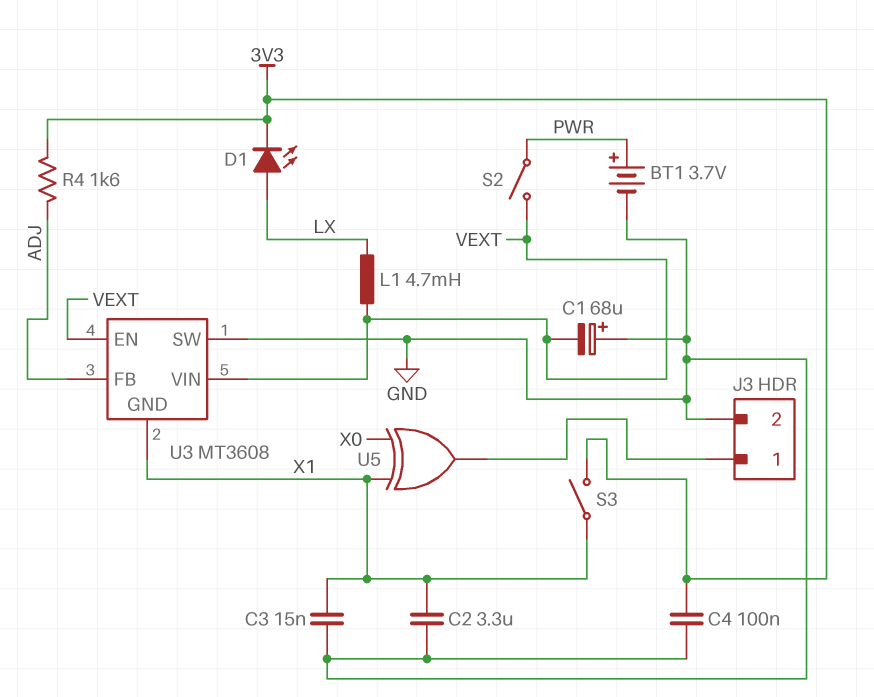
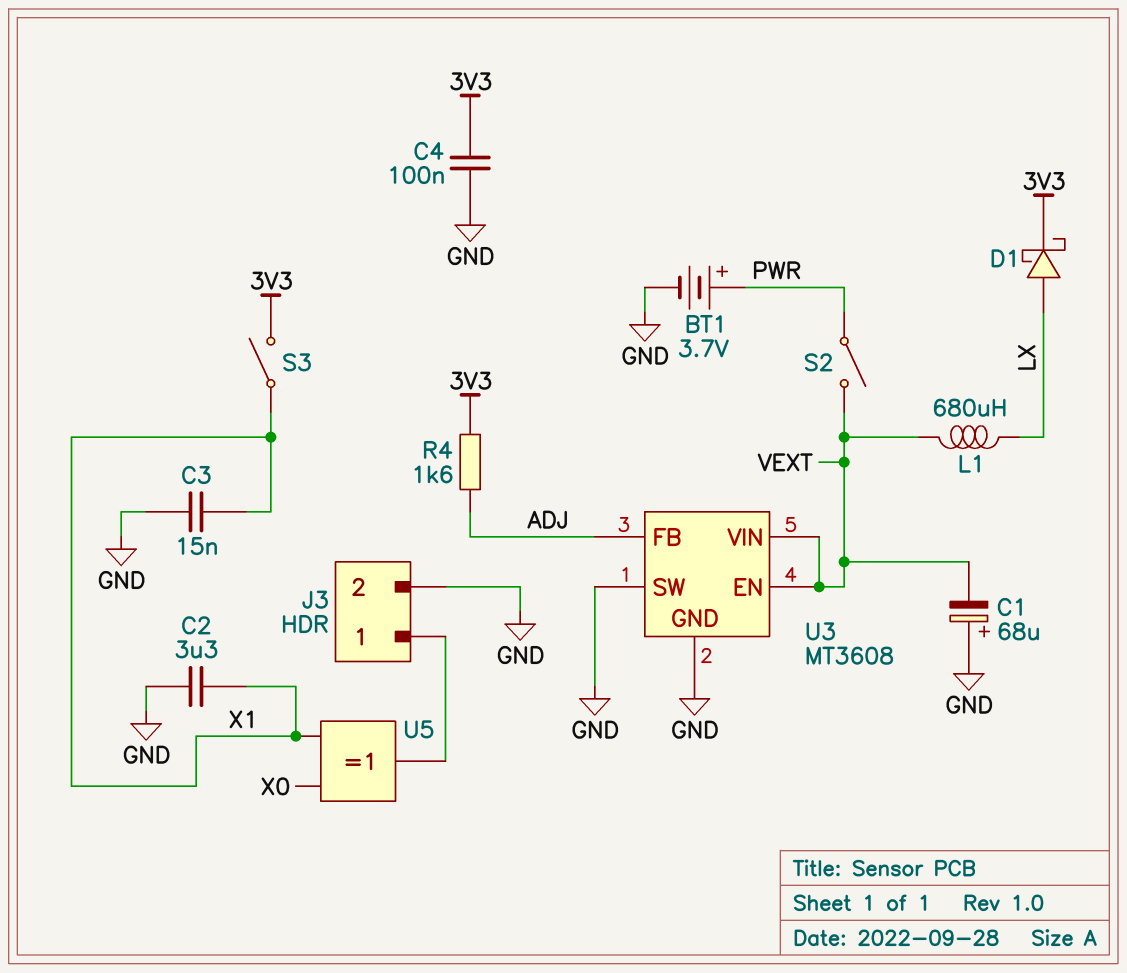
D1: LED (A LX, K 3V3) -> schottky (A LX, K 3V3)
L1: 4.7mH (LX, VEXT) -> 680uH (LX, VEXT)
U3 pin GND: X1 -> GND

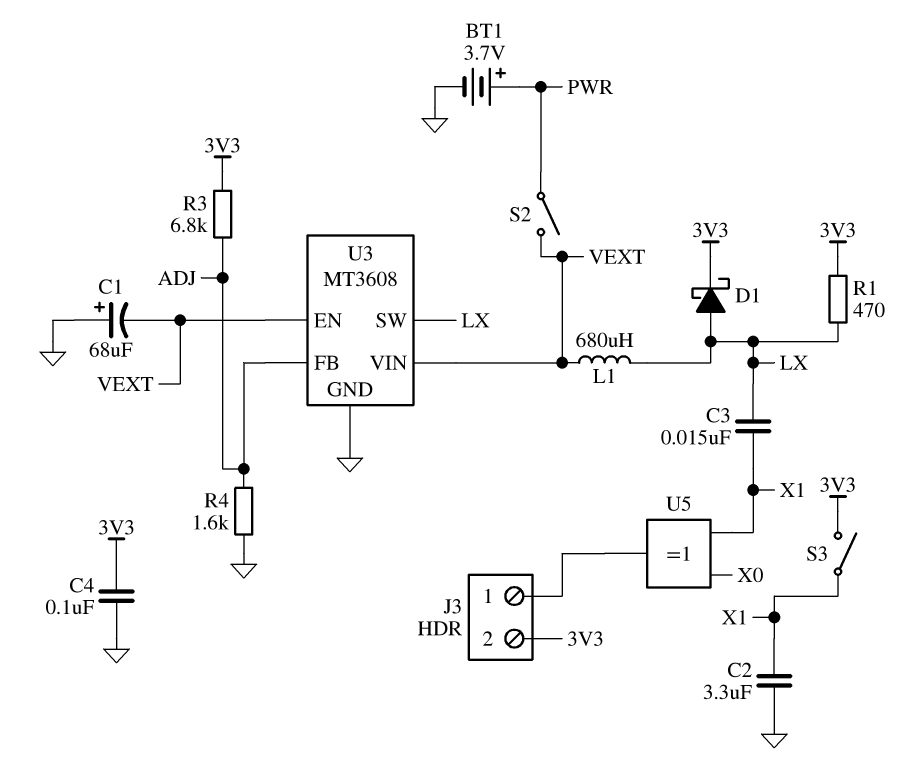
C3: 15nF (GND, X1) -> 15nF (LX, X1)
J3 pin 2: GND -> 3V3
R1: none -> 470 (3V3, LX)
R3: none -> 6.8k (3V3, ADJ)
R4: 1.6k (3V3, ADJ) -> 1.6k (ADJ, GND)
U3 pin SW: GND -> LX

